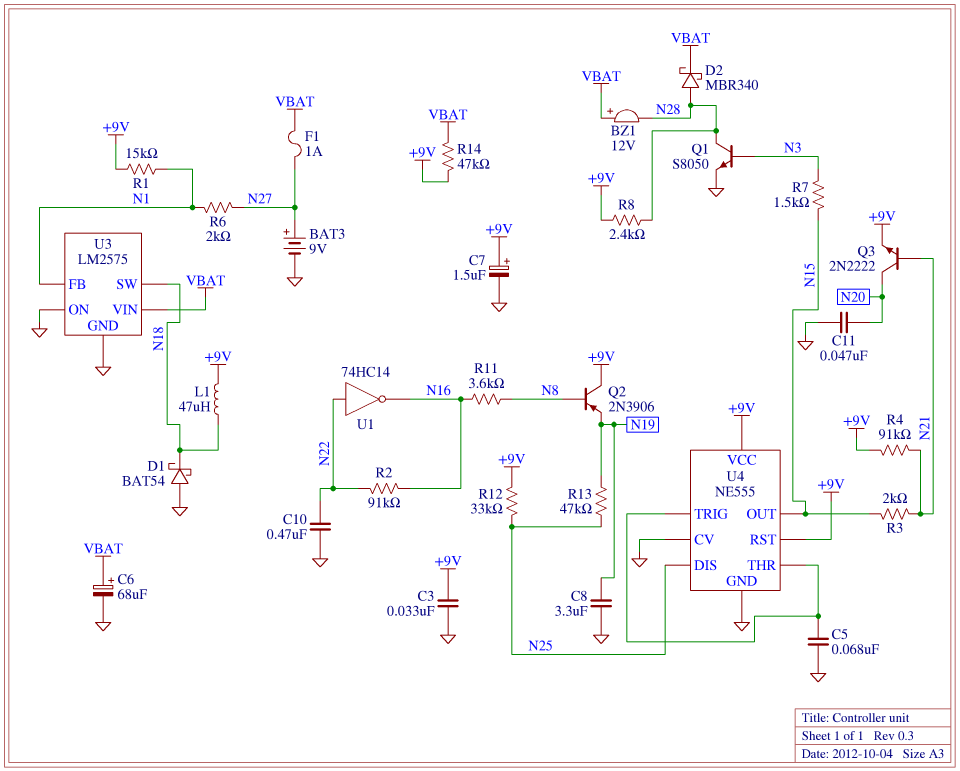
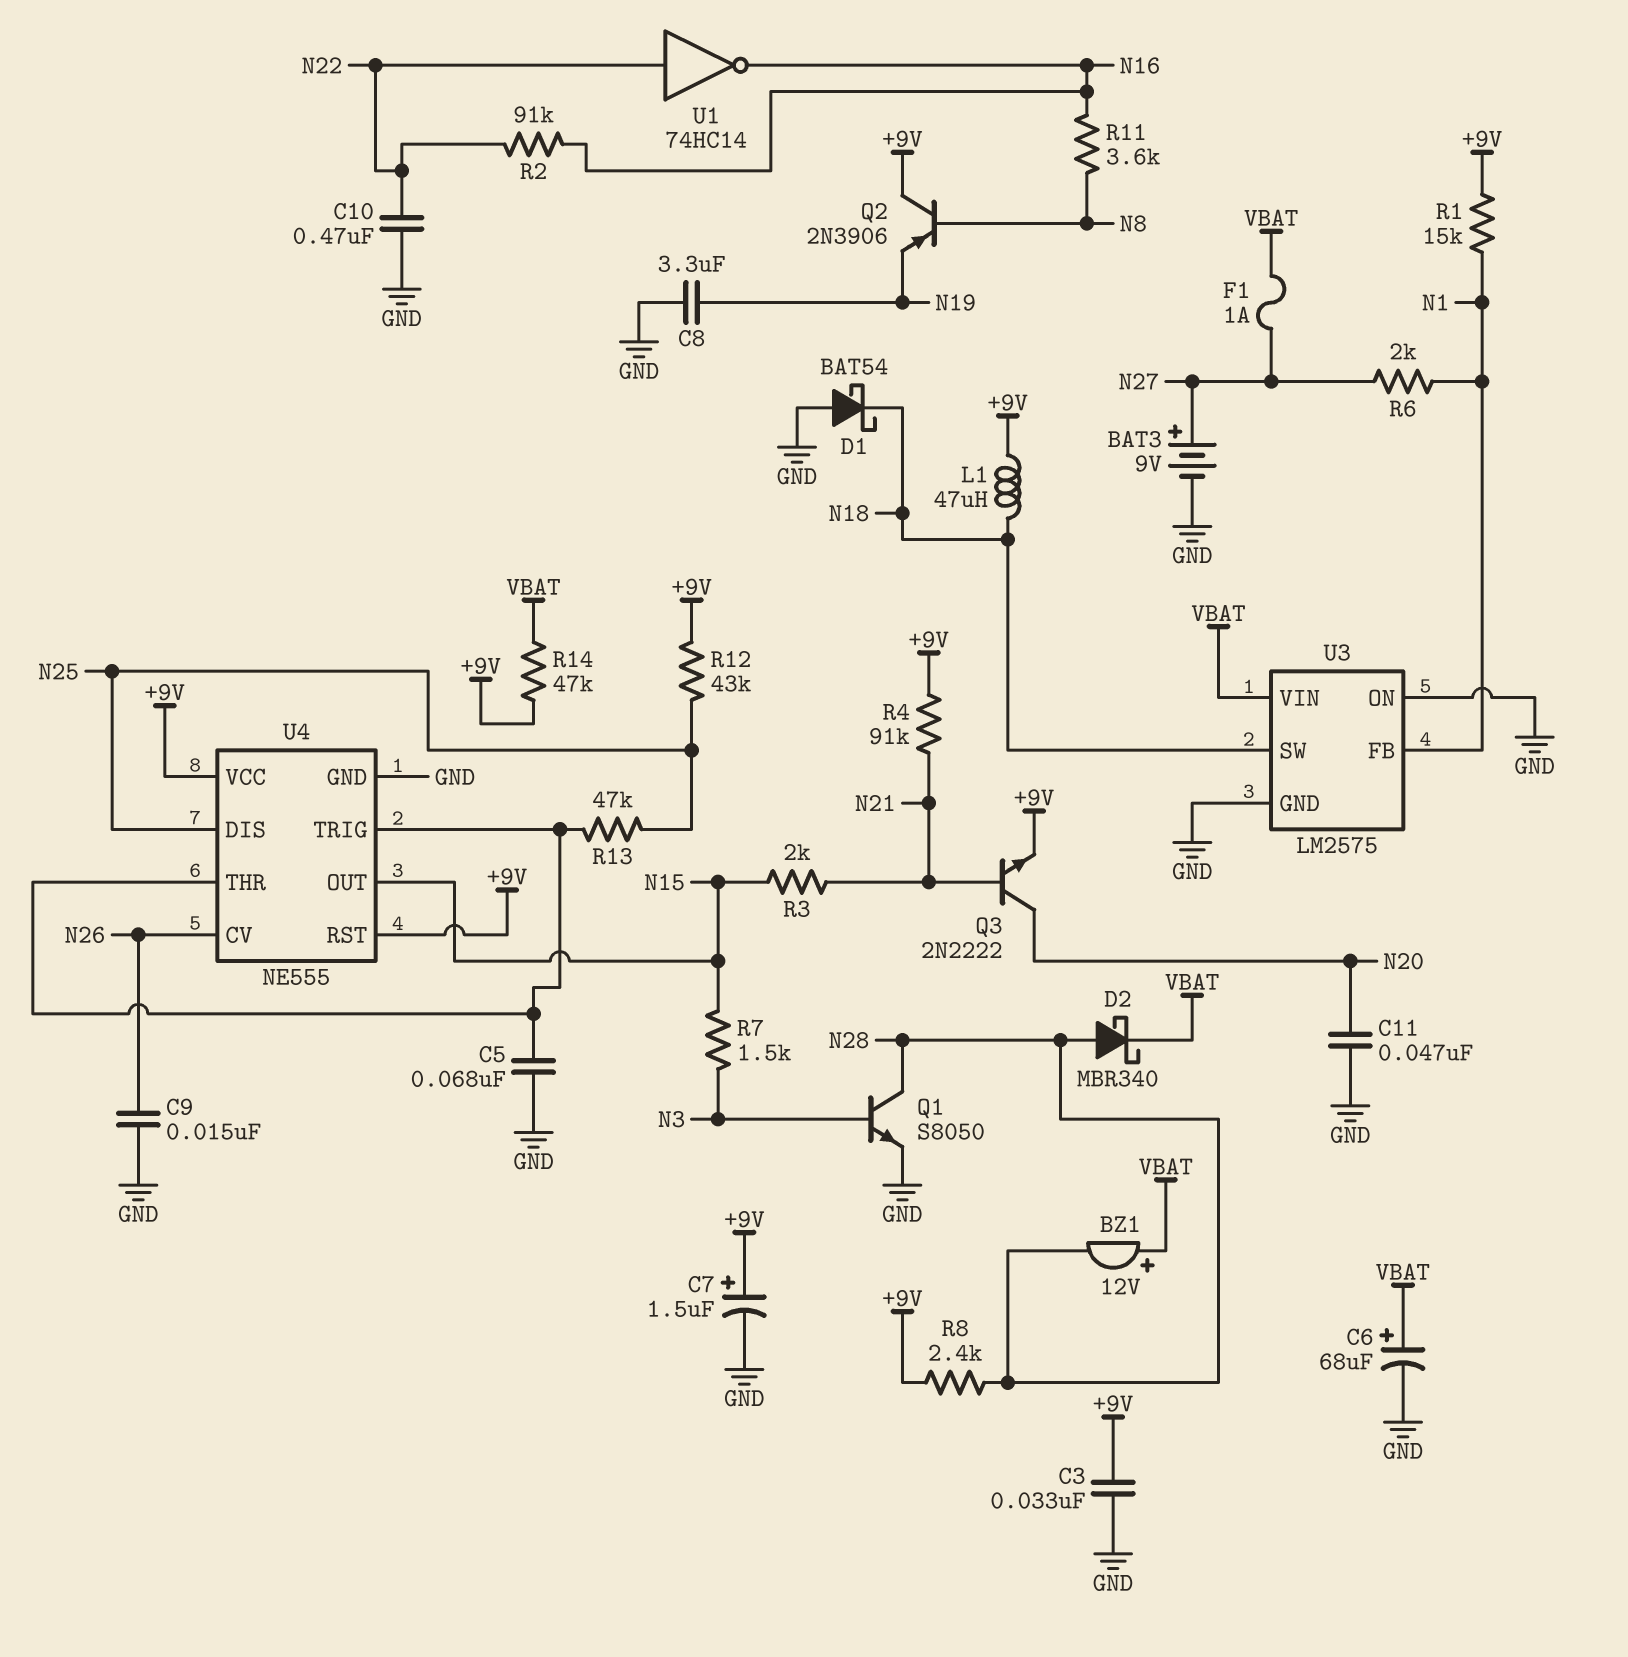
C9: none -> 15nF (GND, N26)
R12: 33k (+9V, N25) -> 43k (+9V, N25)
R13: 47k (N19, N25) -> 47k (N25, U4/THR)
U4 pin CV: GND -> N26

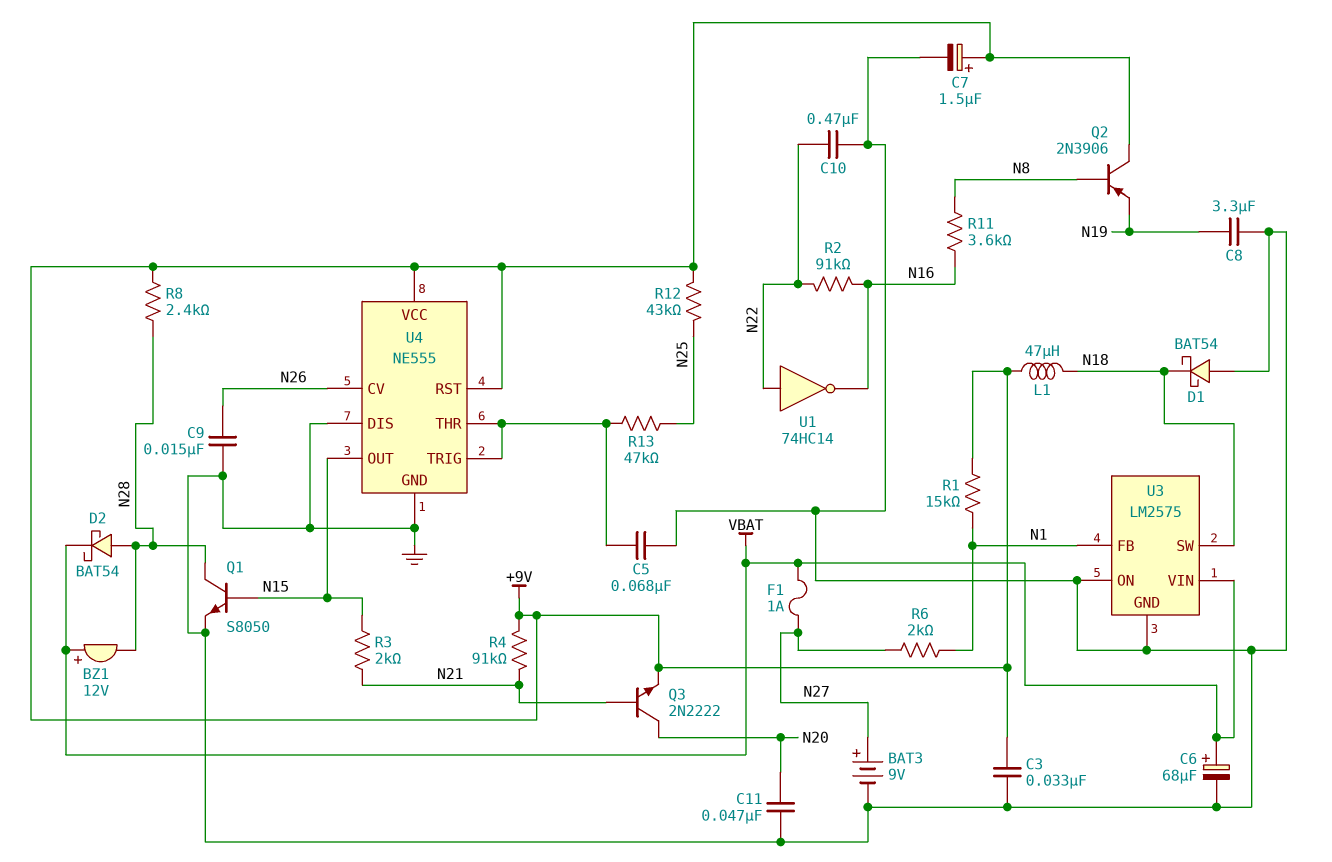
D2: schottky MBR340 (A N28, K VBAT) -> schottky BAT54 (A N28, K VBAT)
Q1: NPN S8050 (B N3, C N28, E GND) -> NPN S8050 (B N15, C N28, E GND)
R7: 1.5k (N3, N15) -> none
R14: 47k (+9V, VBAT) -> none
U4 pin DIS: N25 -> GND

